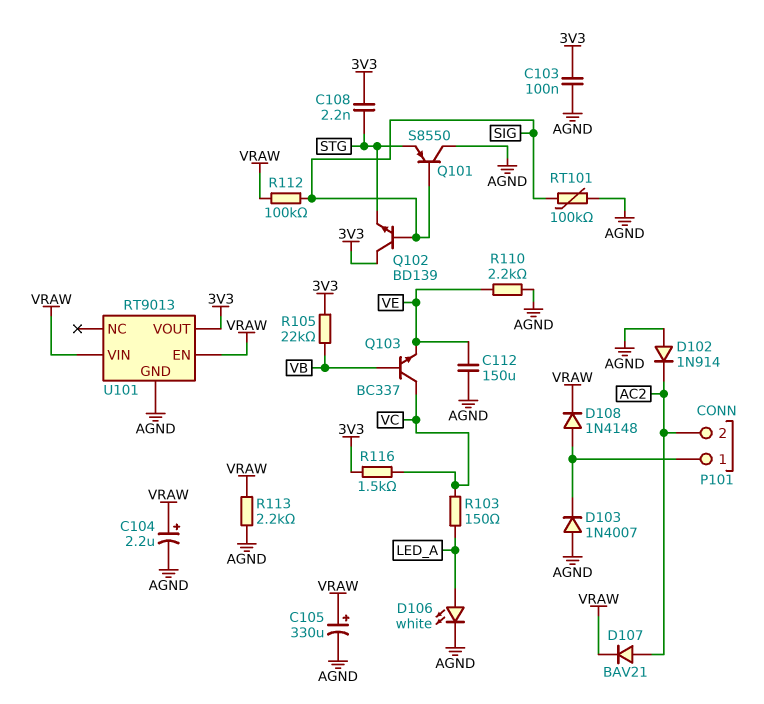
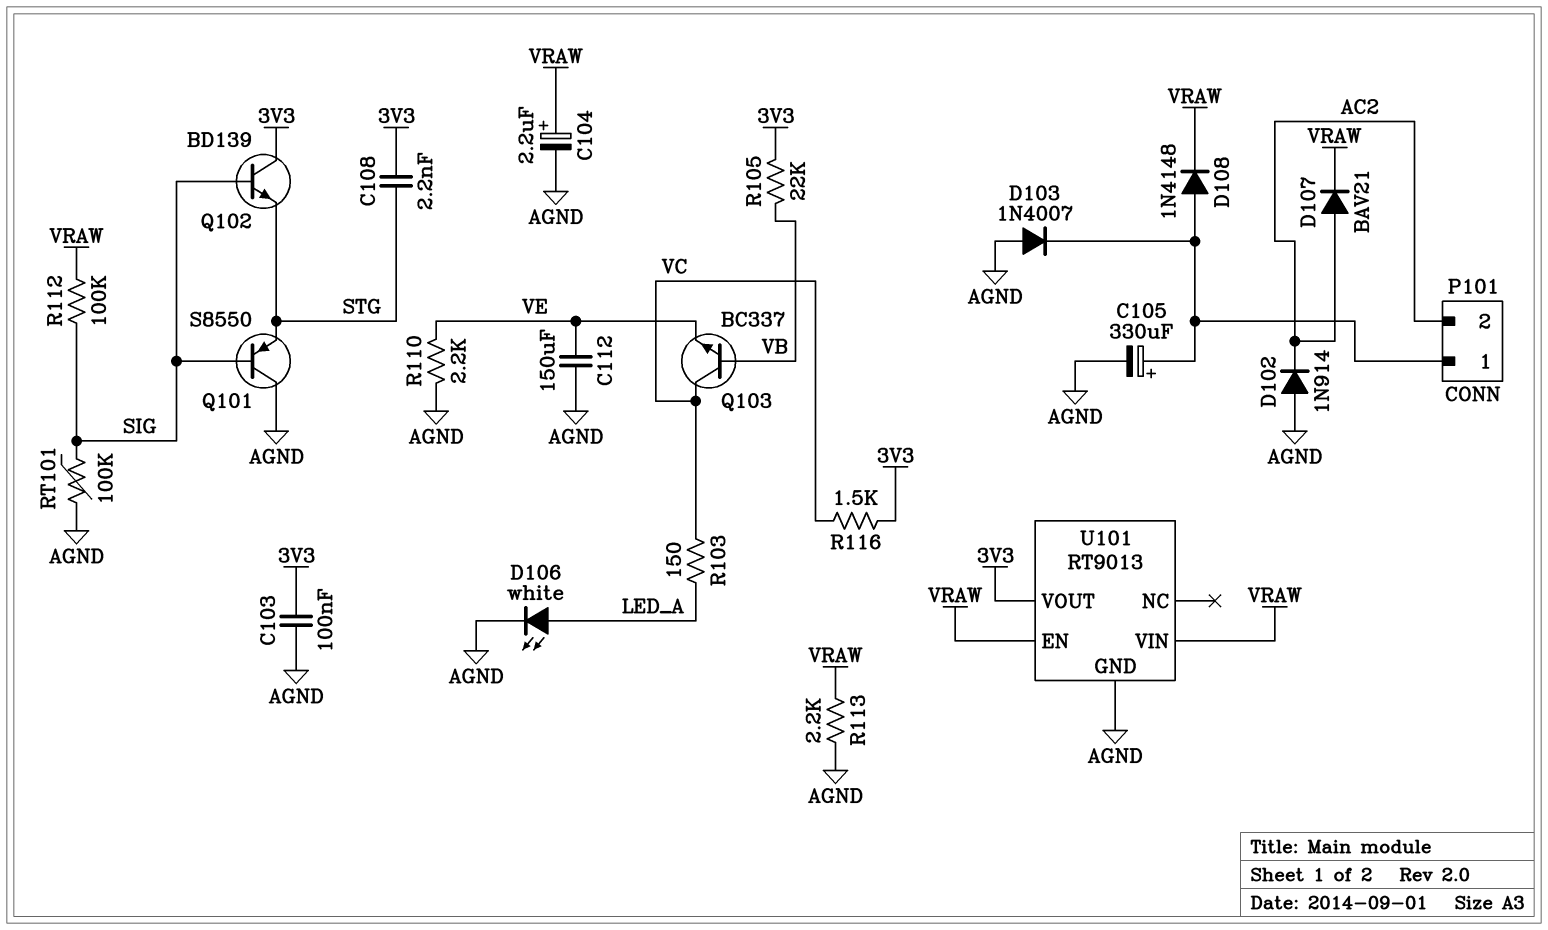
C105: 330uF (plus VRAW, minus AGND) -> 330uF (plus P101/1, minus AGND)

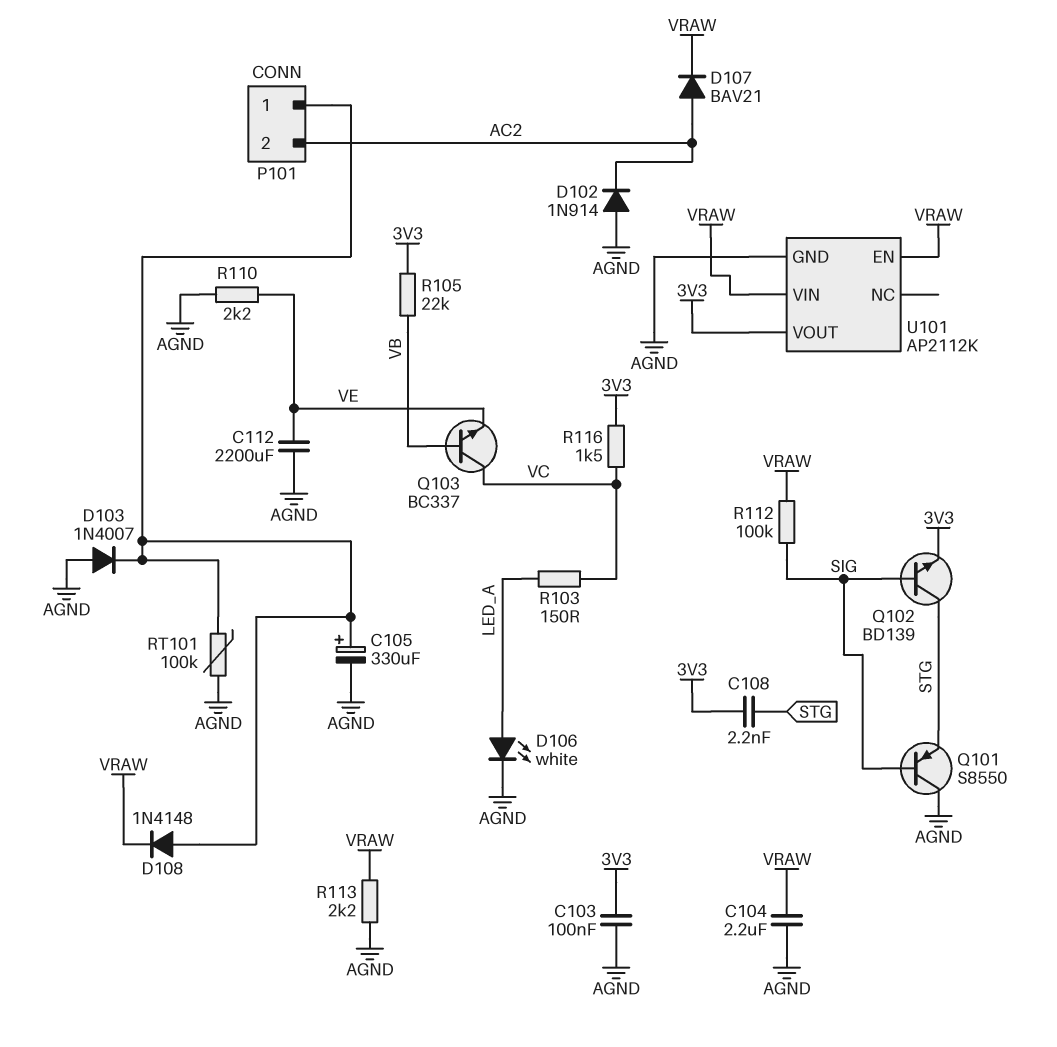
C104: 2.2uF (plus VRAW, minus AGND) -> 2.2uF (AGND, VRAW)
C112: 150uF (AGND, VE) -> 2200uF (AGND, VE)
Q102: NPN BD139 (B SIG, C 3V3, E STG) -> NPN BD139 (B SIG, C STG, E 3V3)
RT101: 100k (AGND, SIG) -> 100k (AGND, P101/1)
U101: RT9013 -> AP2112K

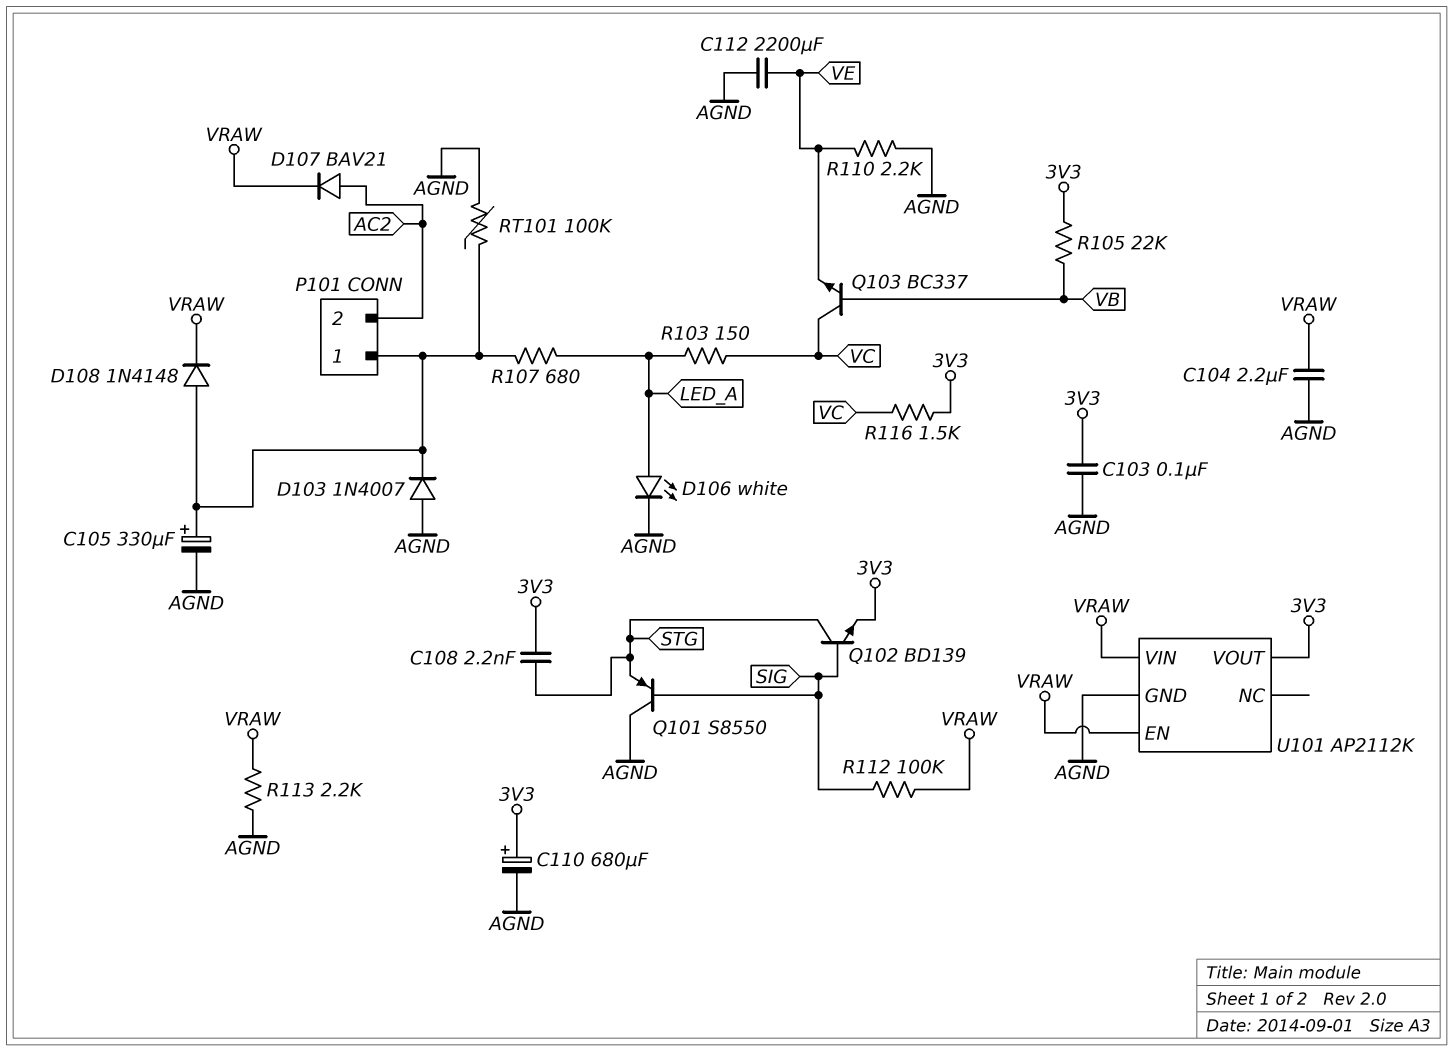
C110: none -> 680uF (plus 3V3, minus AGND)
D102: diode 1N914 (A AGND, K AC2) -> none
R107: none -> 680 (LED_A, P101/1)

